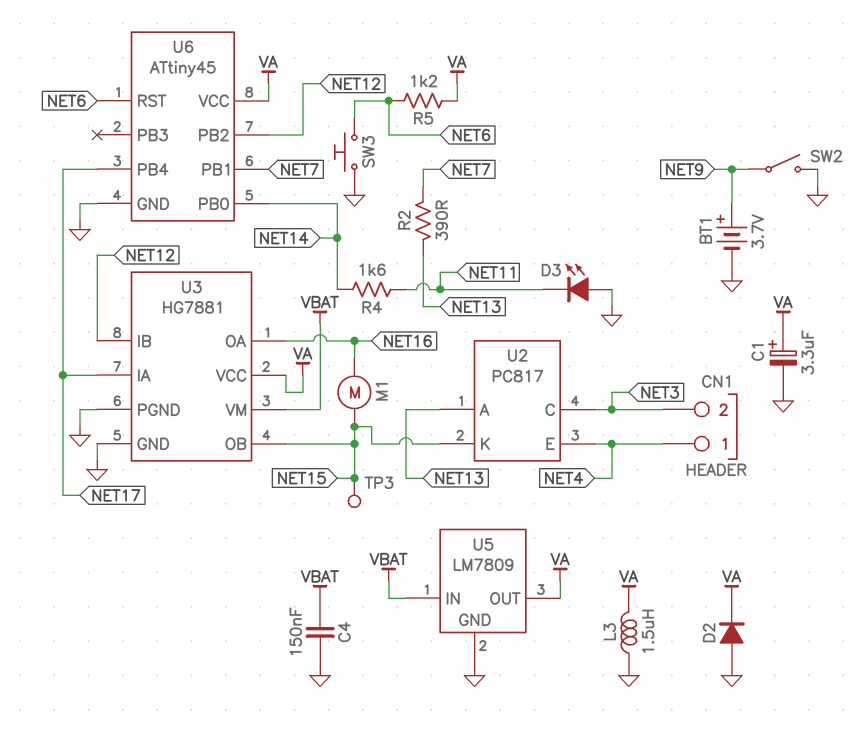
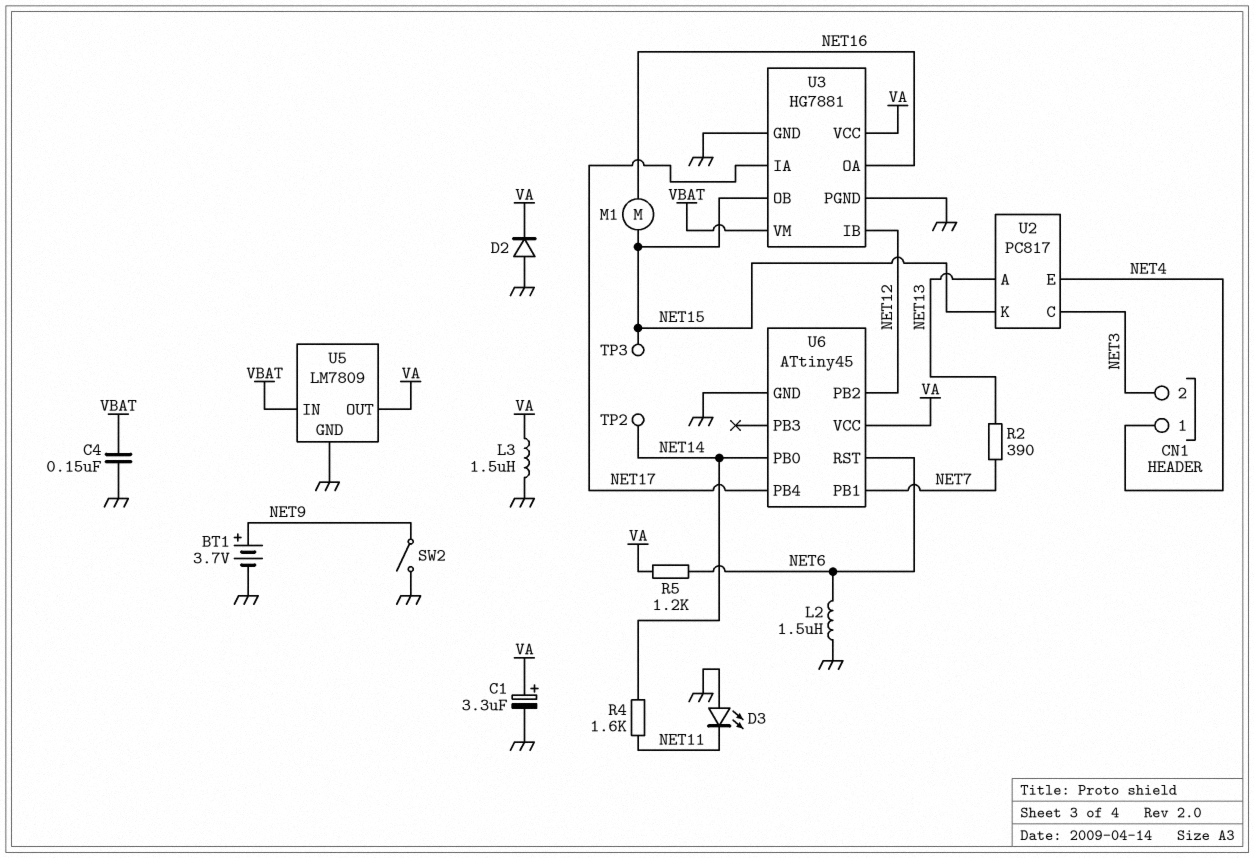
L2: none -> 1.5uH (GND, NET6)
SW3: button (GND, NET6) -> none
TP2: none -> test point (NET14)

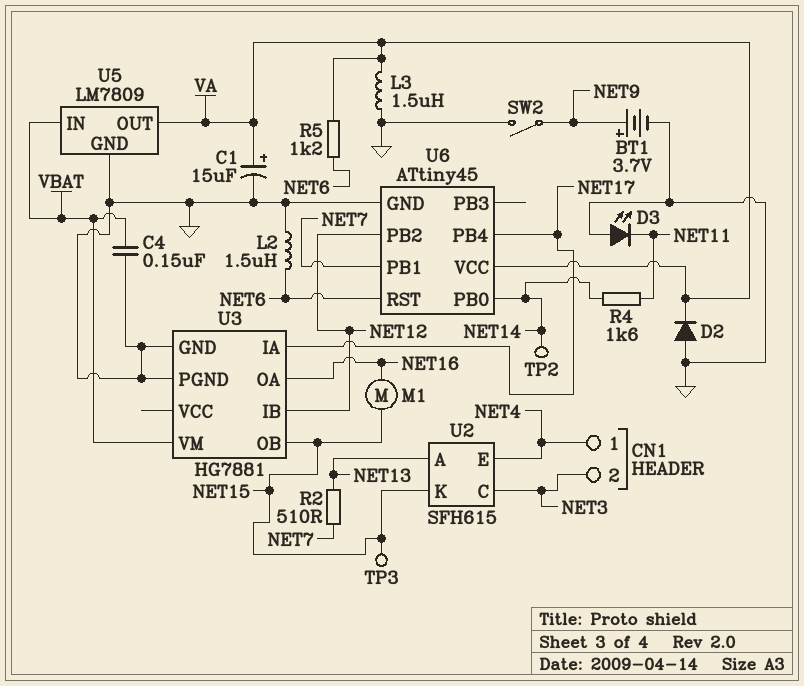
C1: 3.3uF (plus VA, minus GND) -> 15uF (plus VA, minus GND)
R2: 390 (NET7, NET13) -> 510 (NET7, NET13)
U2: PC817 -> SFH615
U3 pin VCC: VA -> none

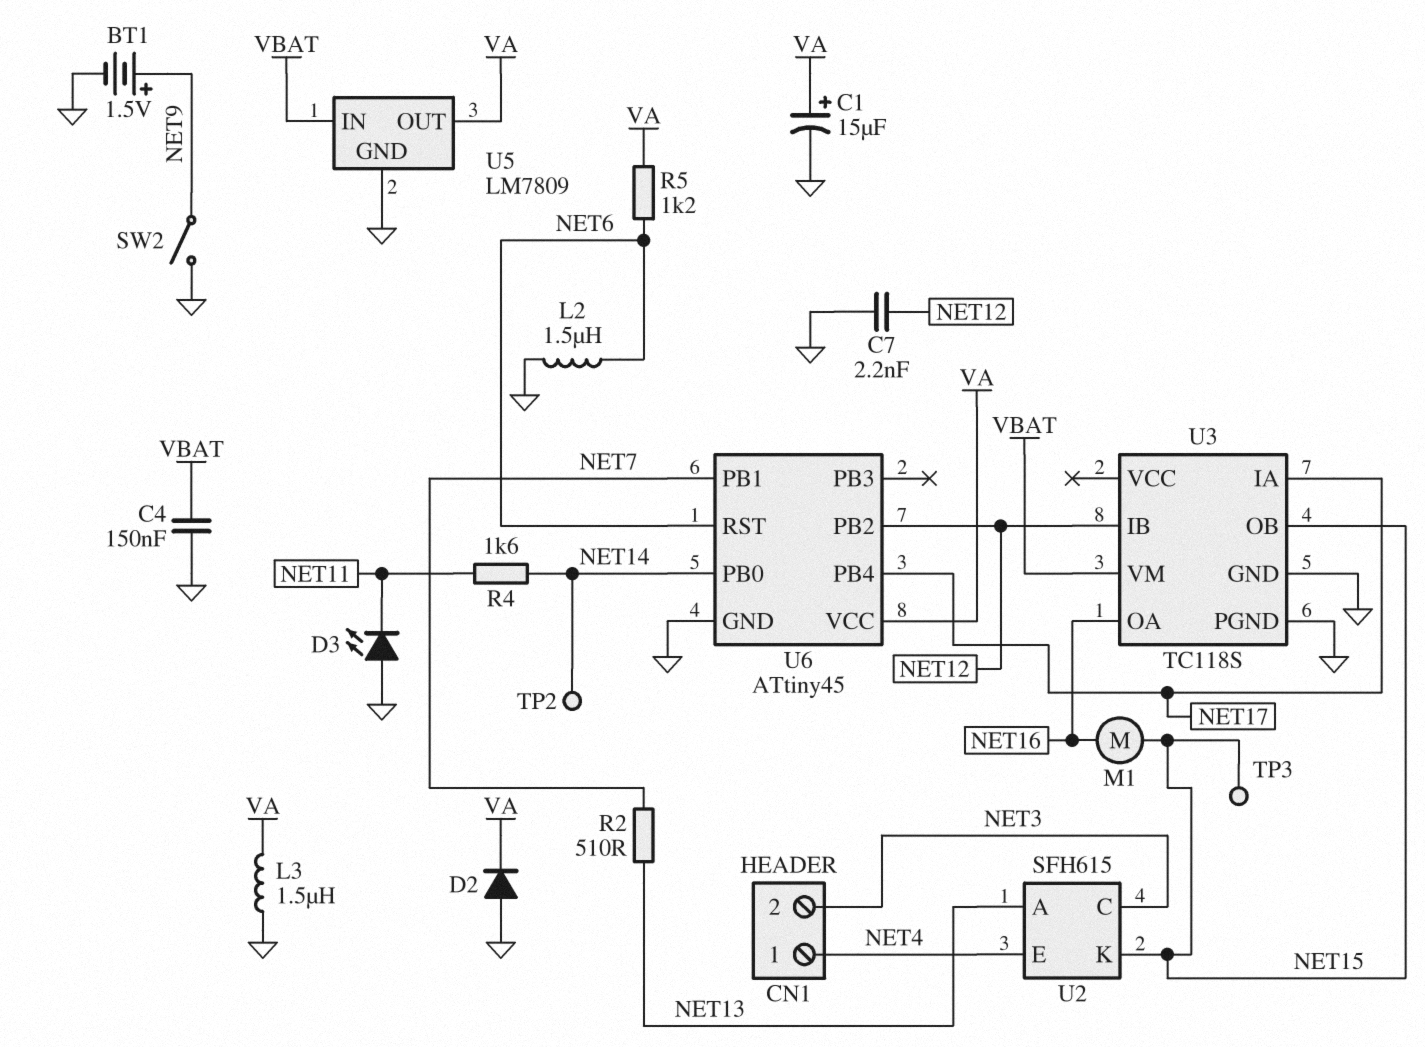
BT1: 3.7V (plus NET9, minus GND) -> 1.5V (plus NET9, minus GND)
C7: none -> 2.2nF (GND, NET12)
U3: HG7881 -> TC118S

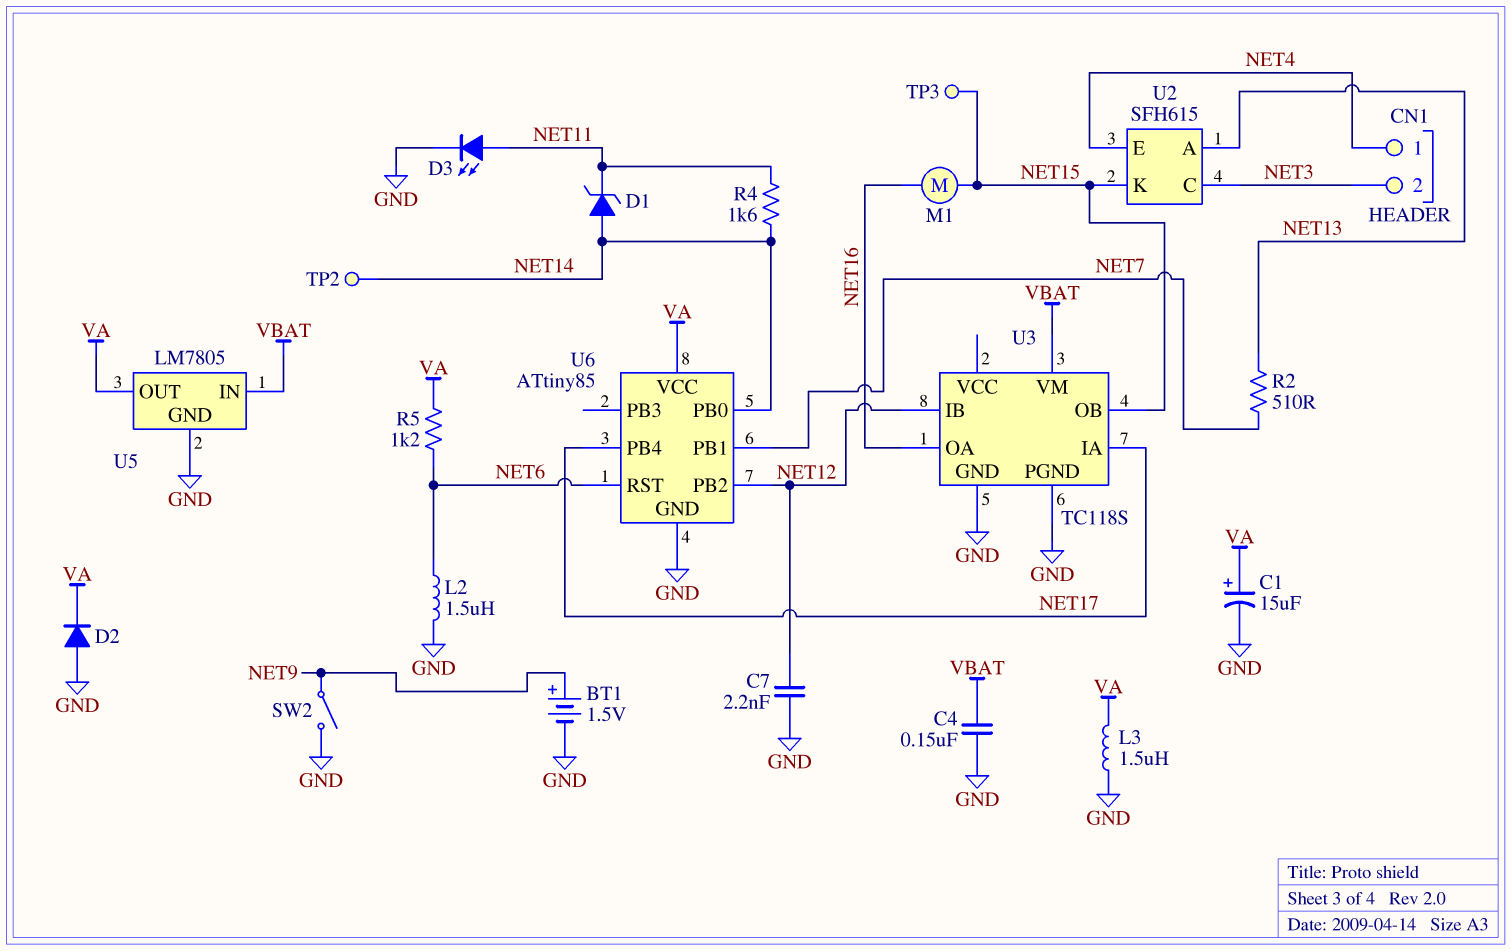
D1: none -> zener (A NET14, K NET11)
D3: LED (A GND, K NET11) -> LED (A NET11, K GND)
U5: LM7809 -> LM7805
U6: ATtiny45 -> ATtiny85

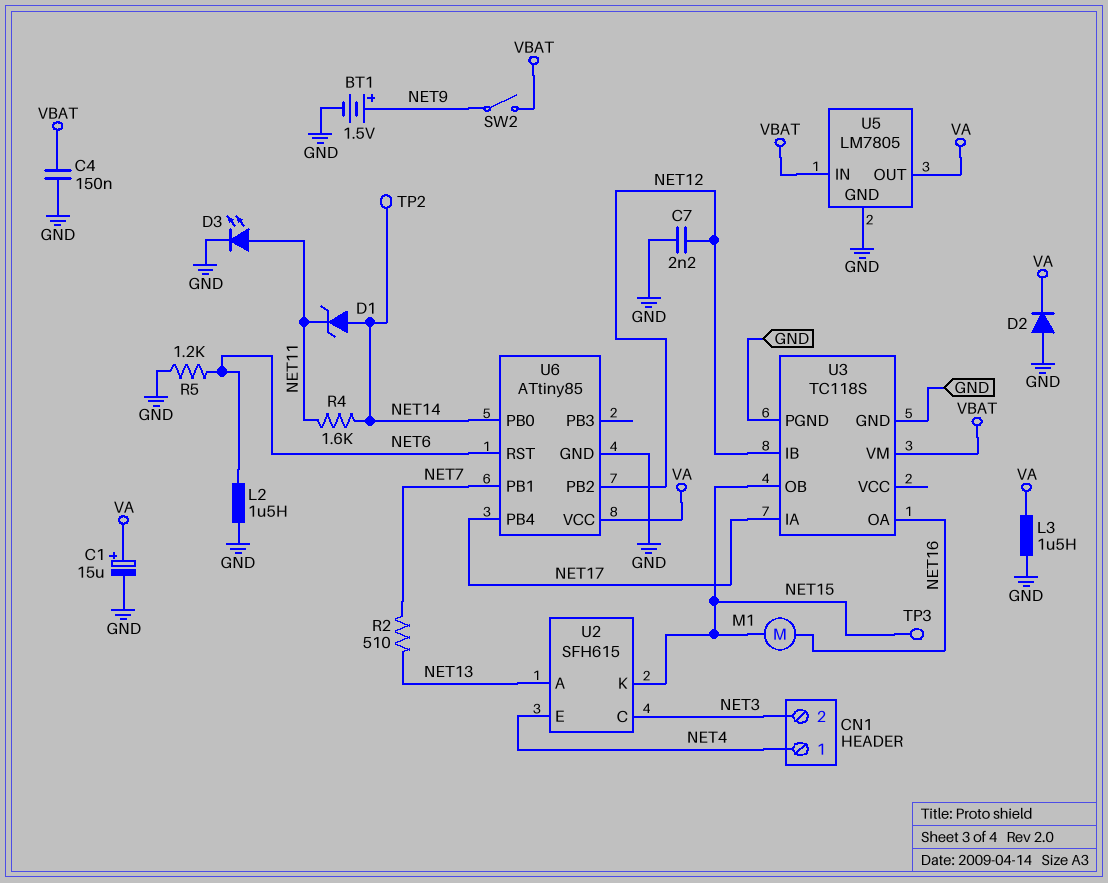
R5: 1.2k (NET6, VA) -> 1.2k (GND, NET6)
SW2: switch (GND, NET9) -> switch (NET9, VBAT)

